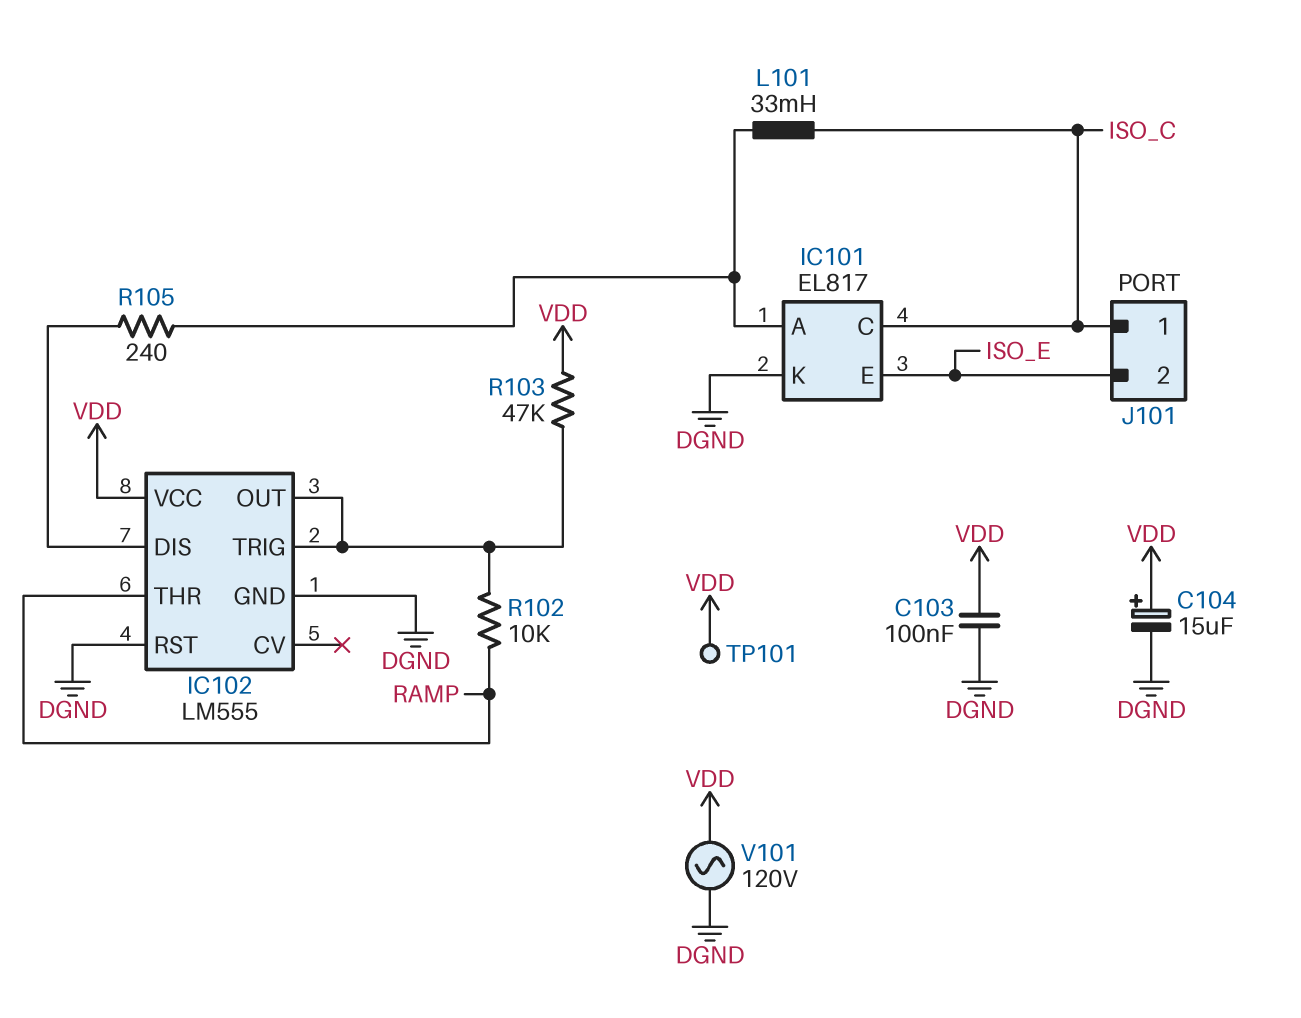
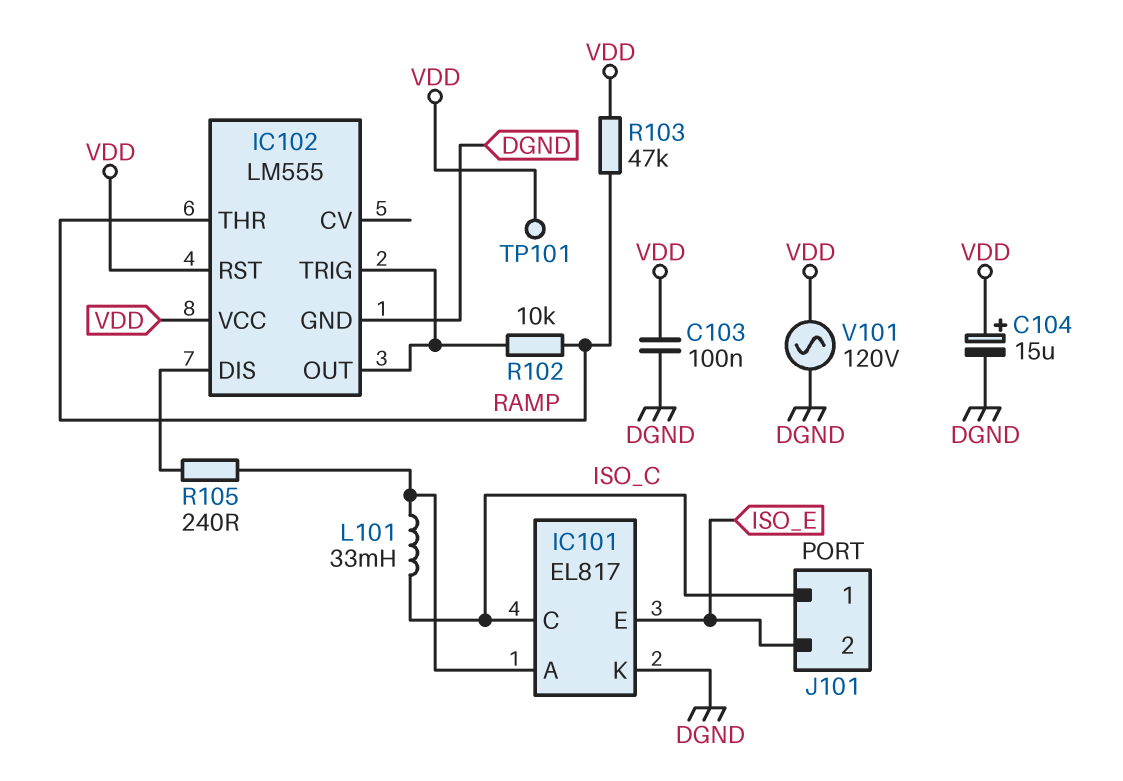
IC102 pin RST: DGND -> VDD
R103: 47k (IC102/OUT, VDD) -> 47k (RAMP, VDD)

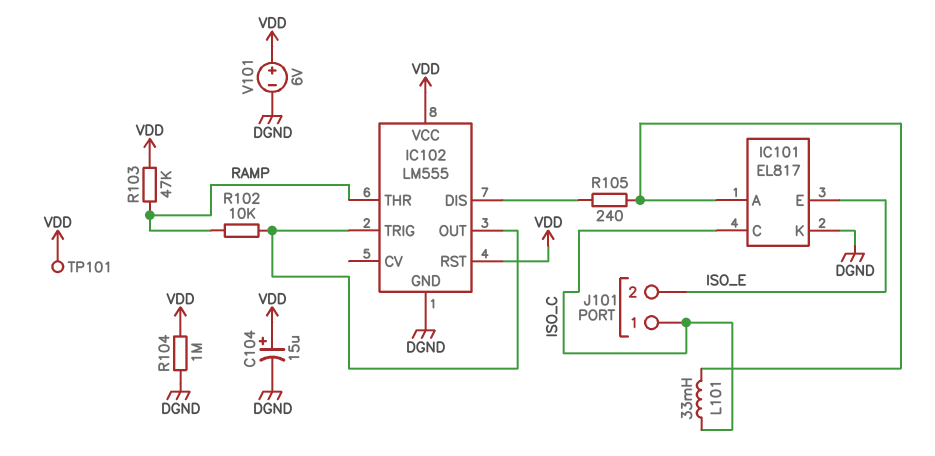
C103: 100nF (DGND, VDD) -> none
R104: none -> 1M (DGND, VDD)
V101: AC 120V (DGND, VDD) -> 6V (plus VDD, minus DGND)

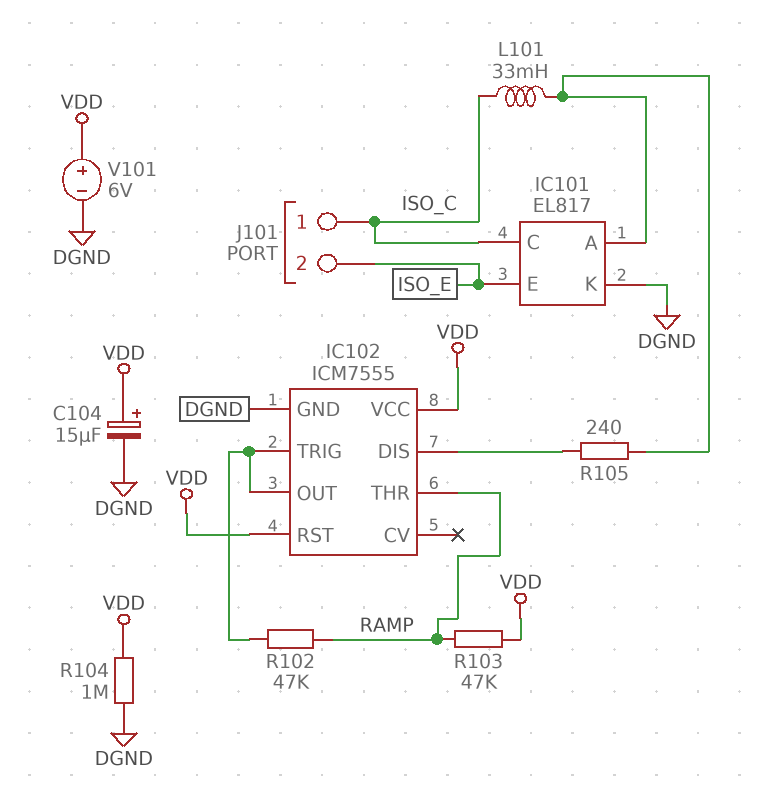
IC102: LM555 -> ICM7555
R102: 10k (IC102/OUT, RAMP) -> 47k (IC102/OUT, RAMP)
TP101: test point (VDD) -> none

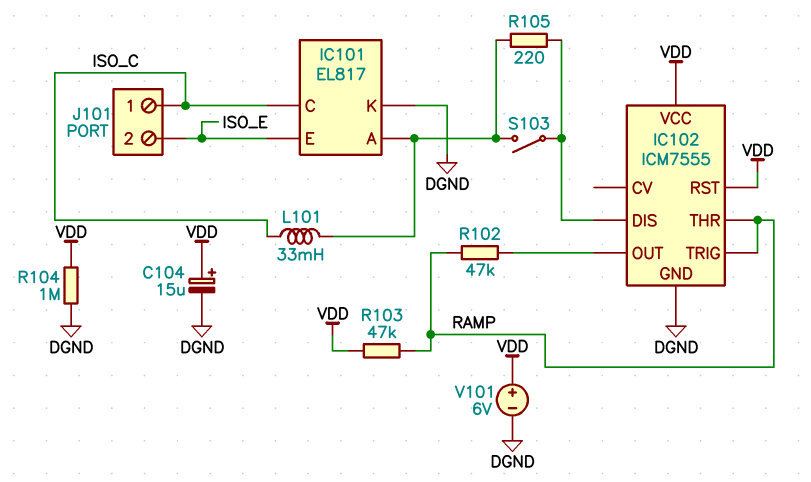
IC102 pin TRIG: IC102/OUT -> RAMP
R105: 240 (IC101/A, IC102/DIS) -> 220 (IC101/A, IC102/DIS)
S103: none -> switch (IC101/A, IC102/DIS)

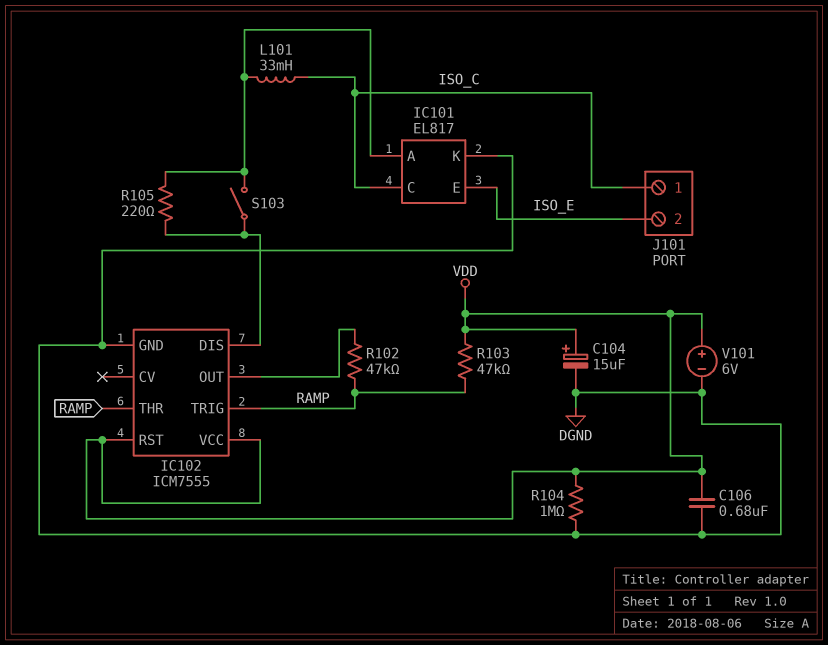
C106: none -> 680nF (DGND, VDD)

